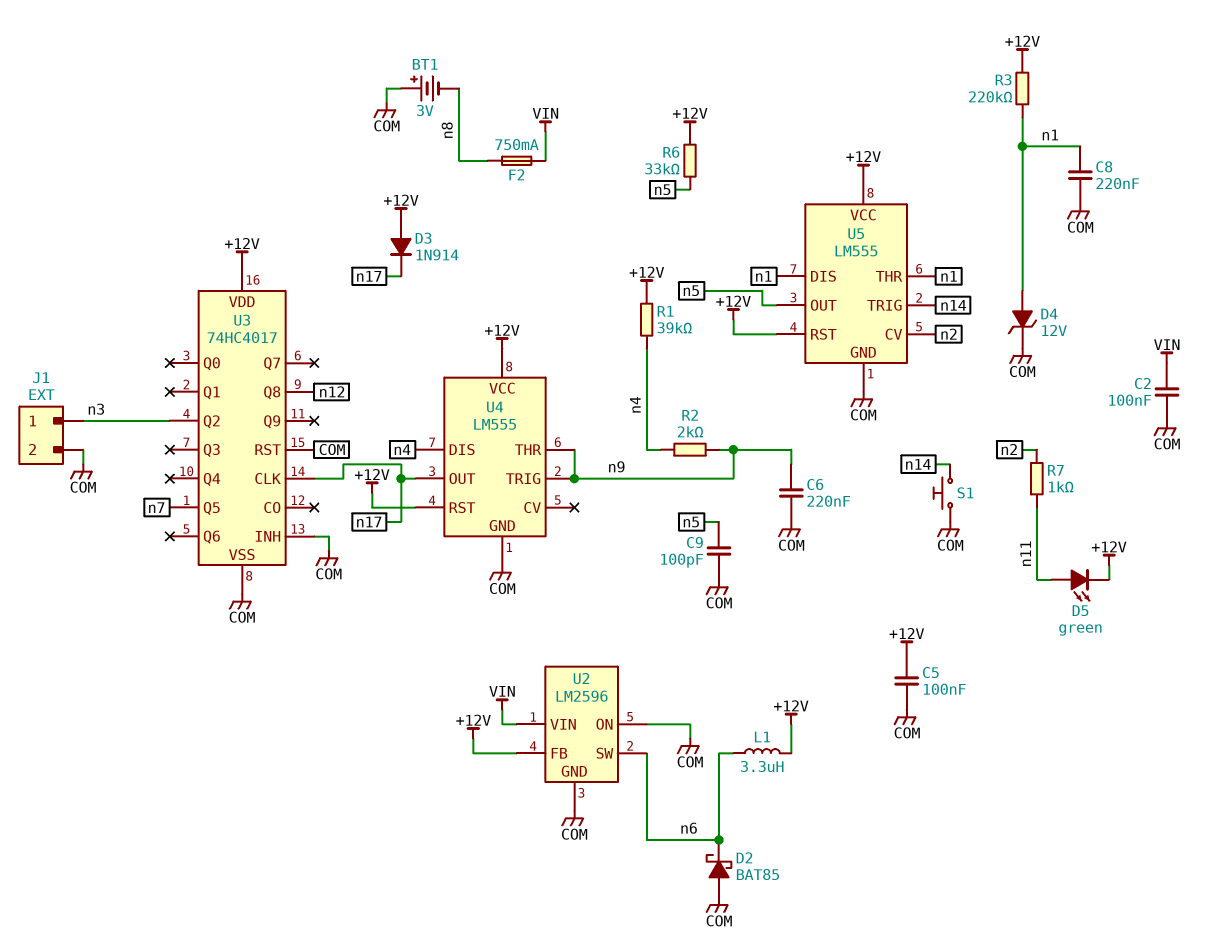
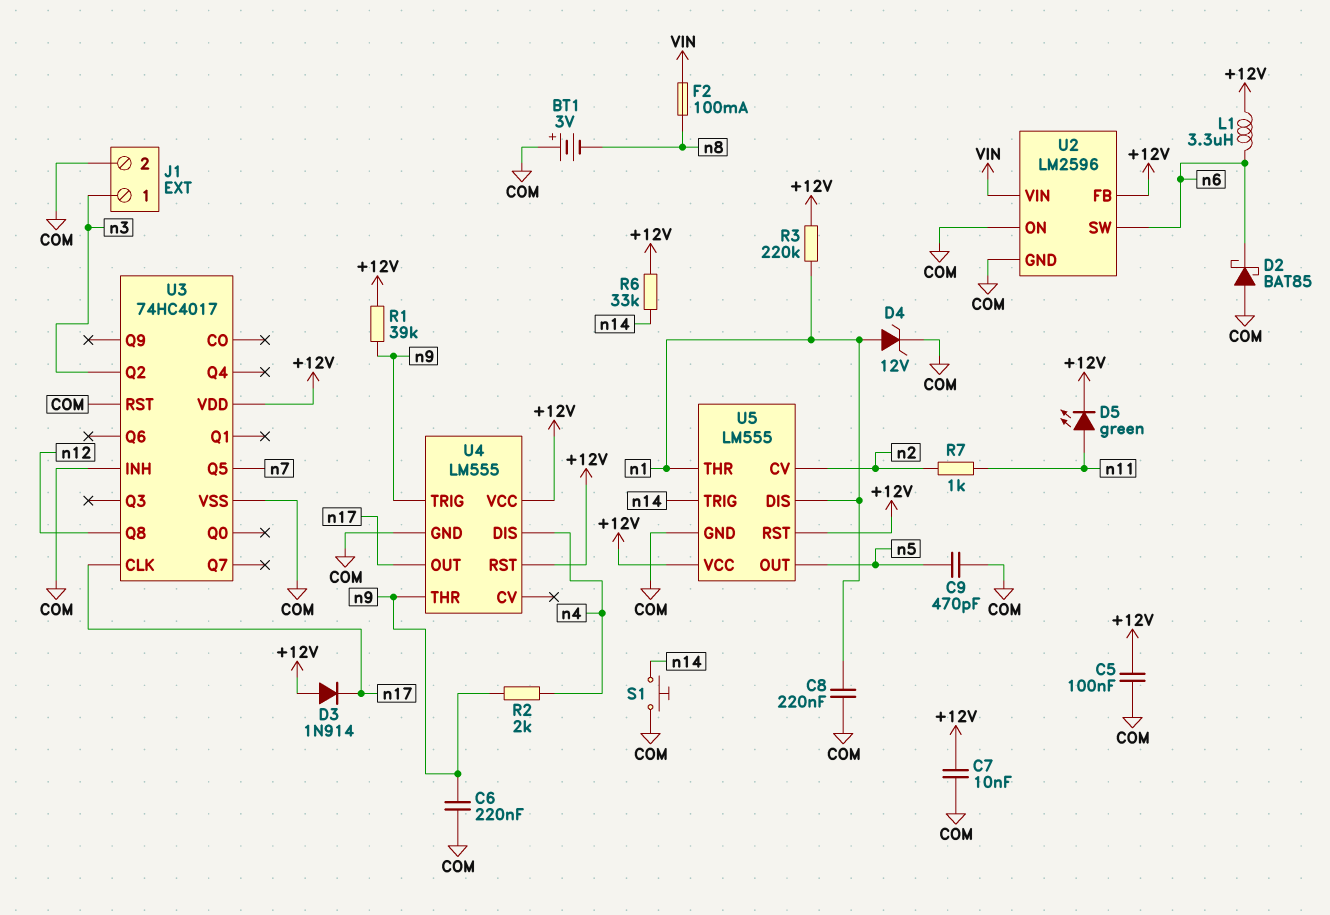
C2: 100nF (COM, VIN) -> none
C7: none -> 10nF (+12V, COM)
C9: 100pF (COM, n5) -> 470pF (COM, n5)
F2: 750mA (VIN, n8) -> 100mA (VIN, n8)
R1: 39k (+12V, n4) -> 39k (+12V, n9)
R6: 33k (+12V, n5) -> 33k (+12V, n14)

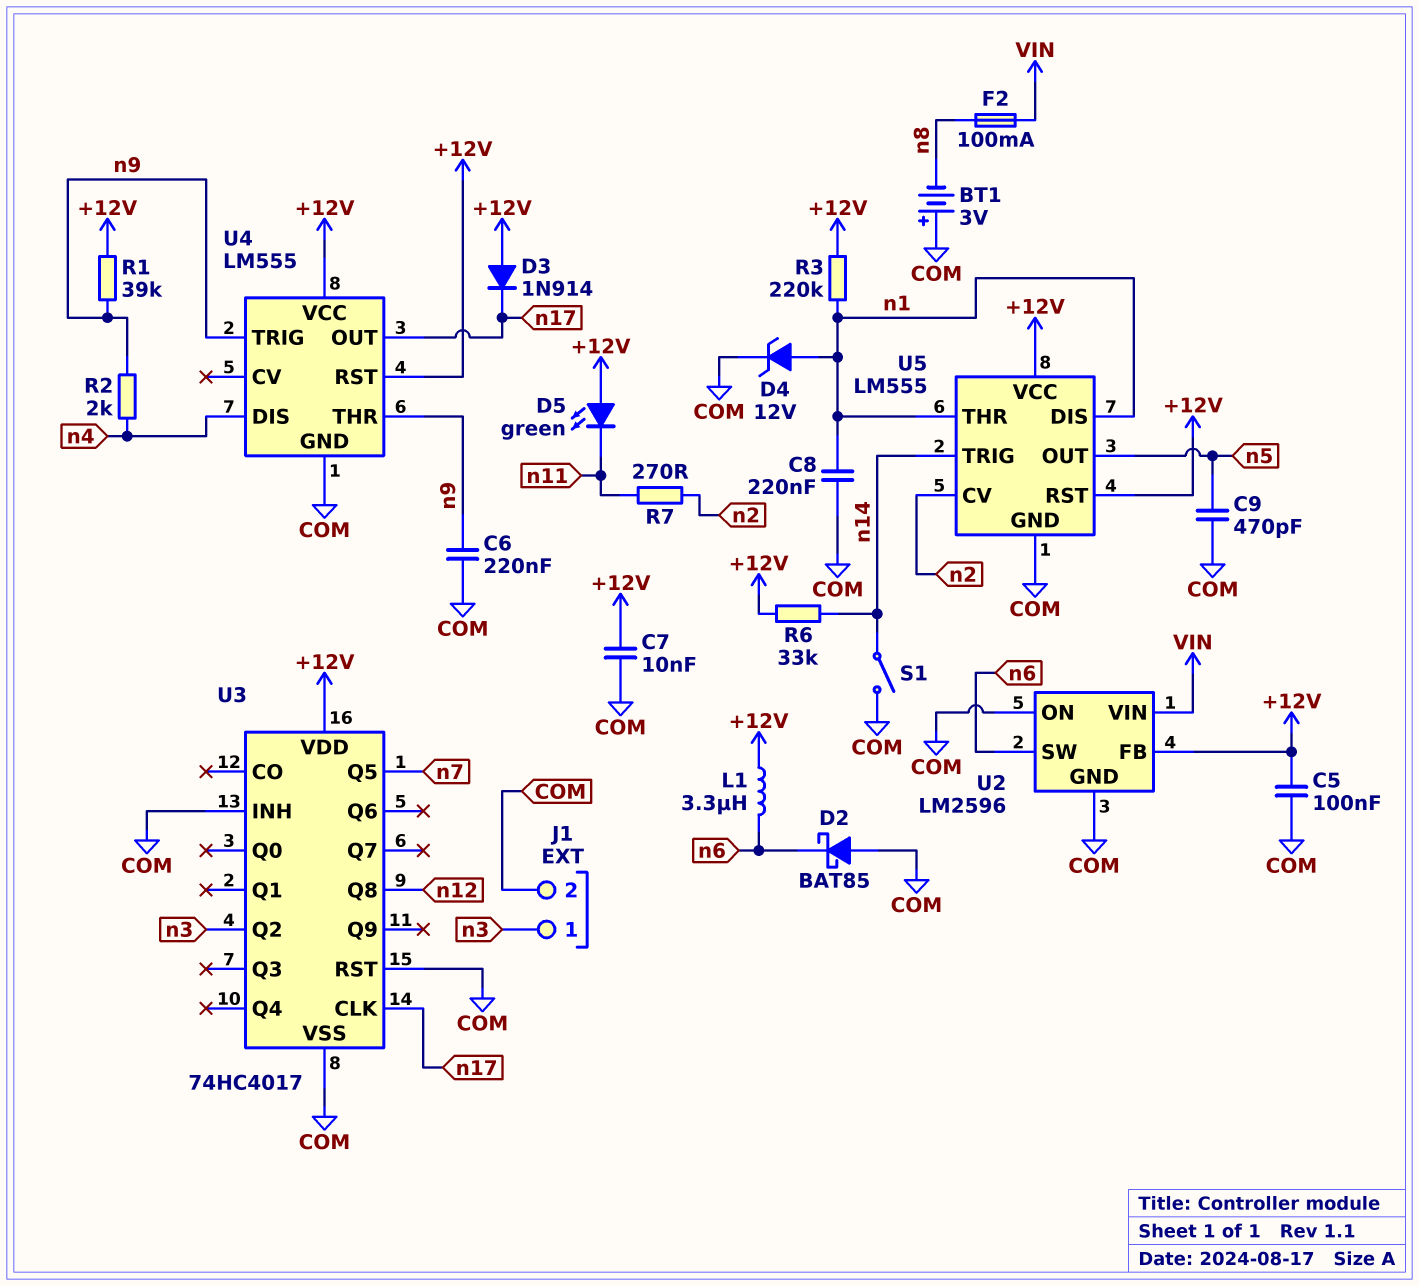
D5: LED green (A n11, K +12V) -> LED green (A +12V, K n11)
R7: 1k (n2, n11) -> 270 (n2, n11)
S1: button (COM, n14) -> switch (COM, n14)

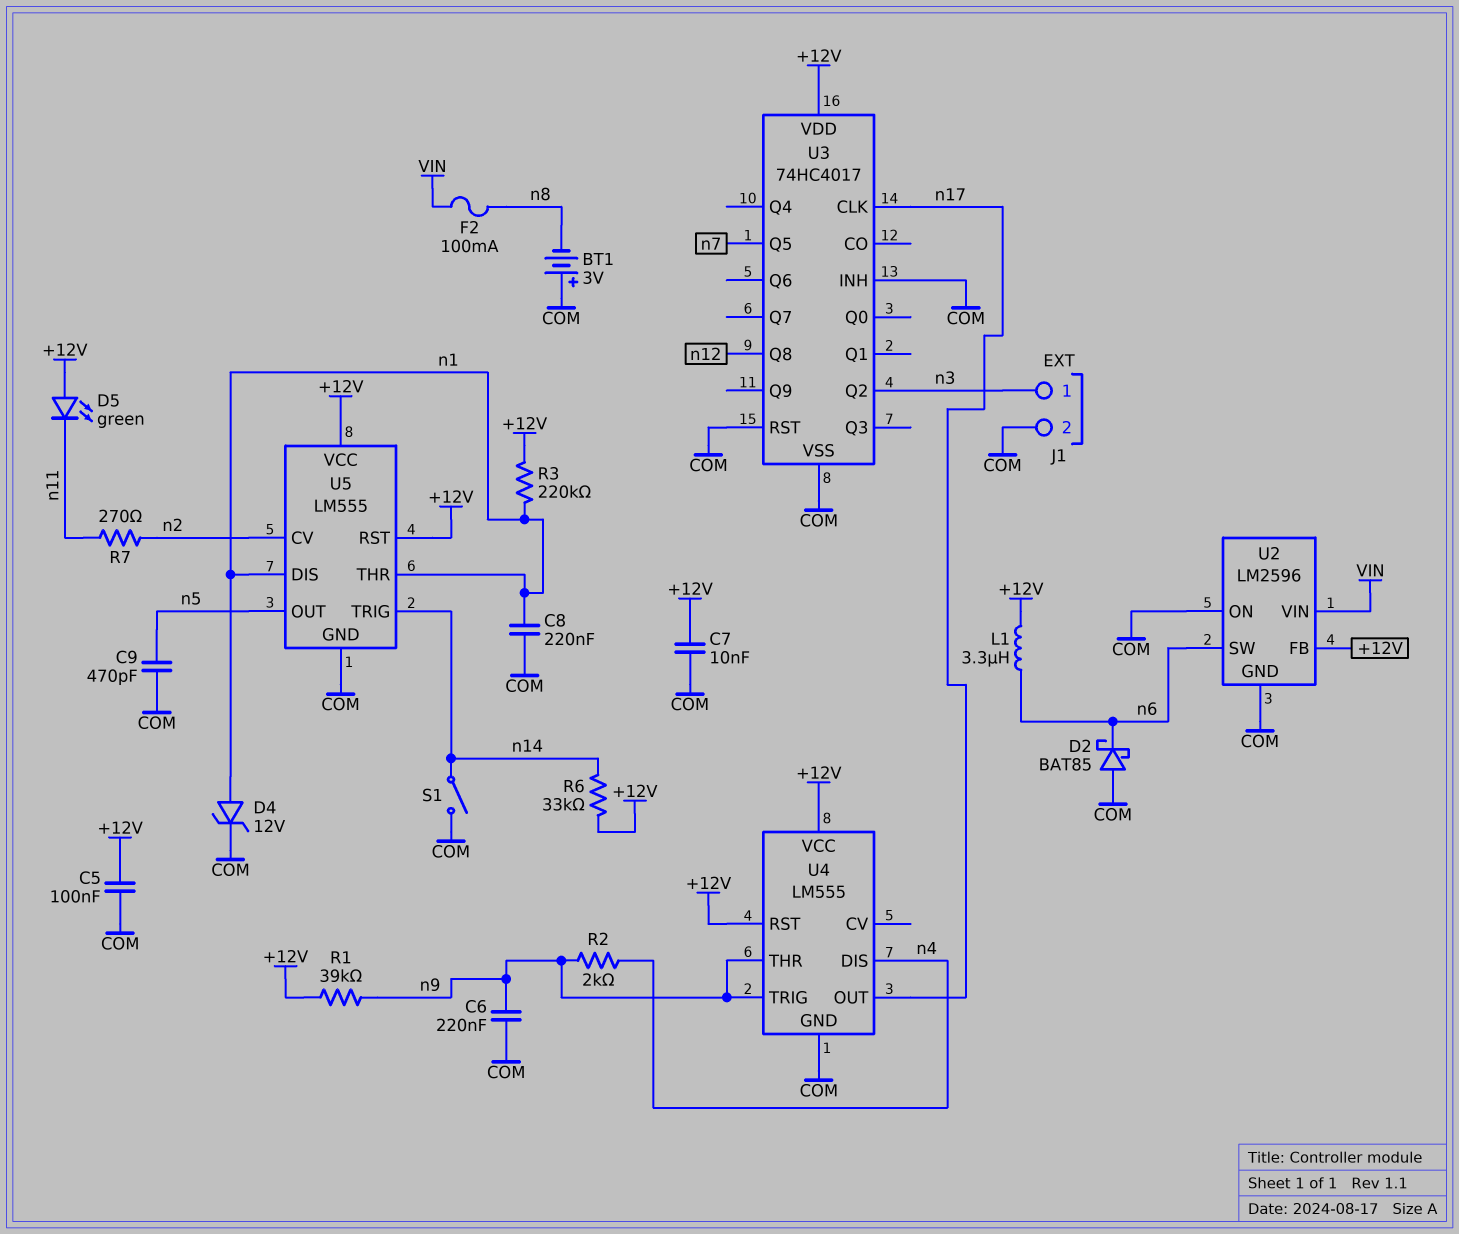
D3: diode 1N914 (A +12V, K n17) -> none

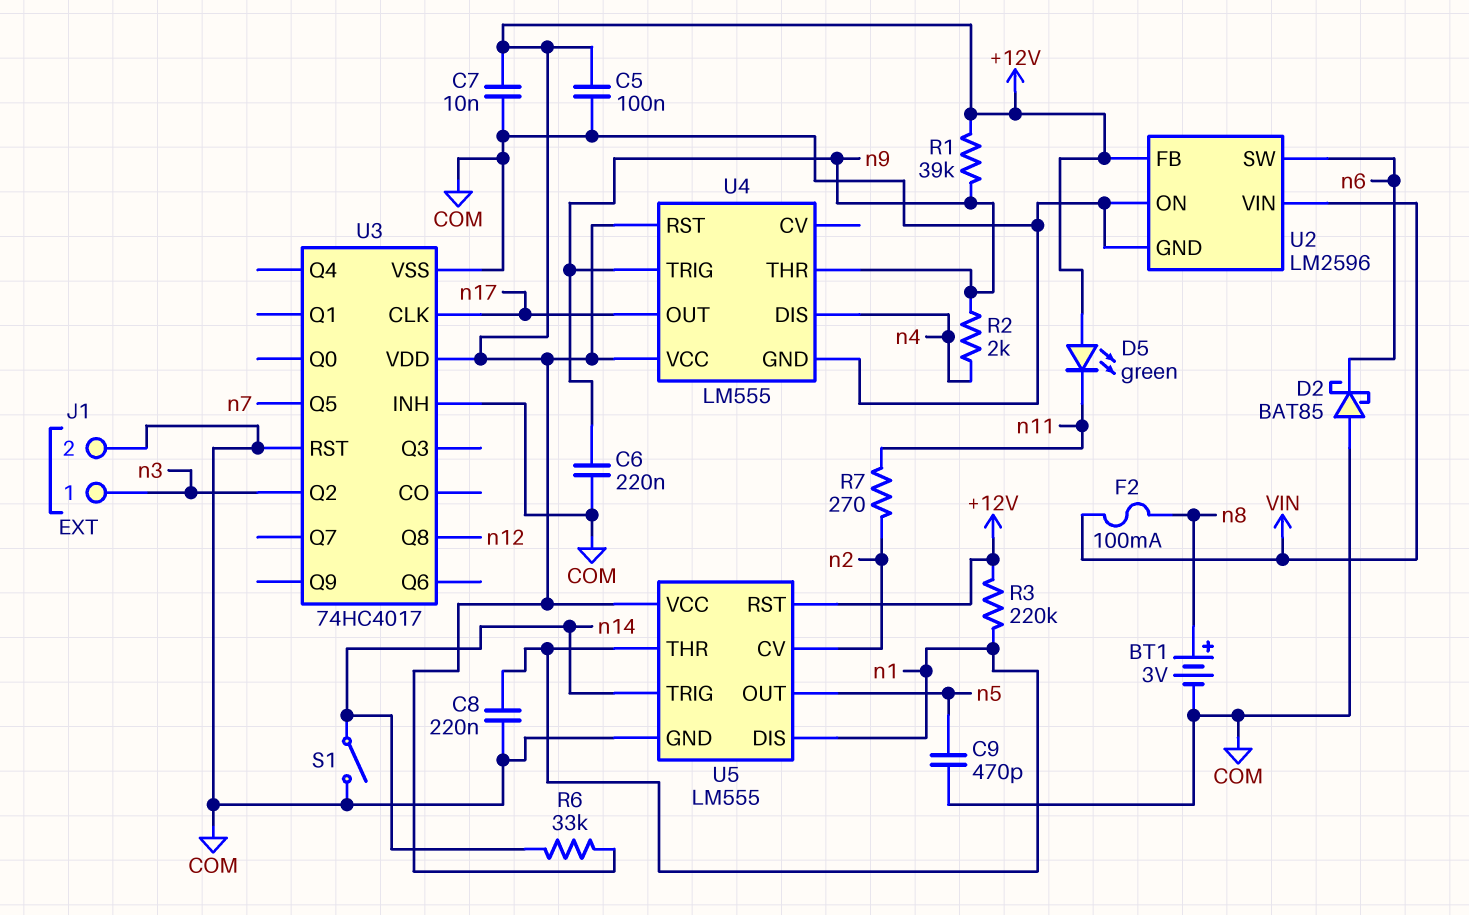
BT1: 3V (plus COM, minus n8) -> 3V (plus n8, minus COM)
D4: zener 12V (A n1, K COM) -> none
L1: 3.3uH (+12V, n6) -> none

